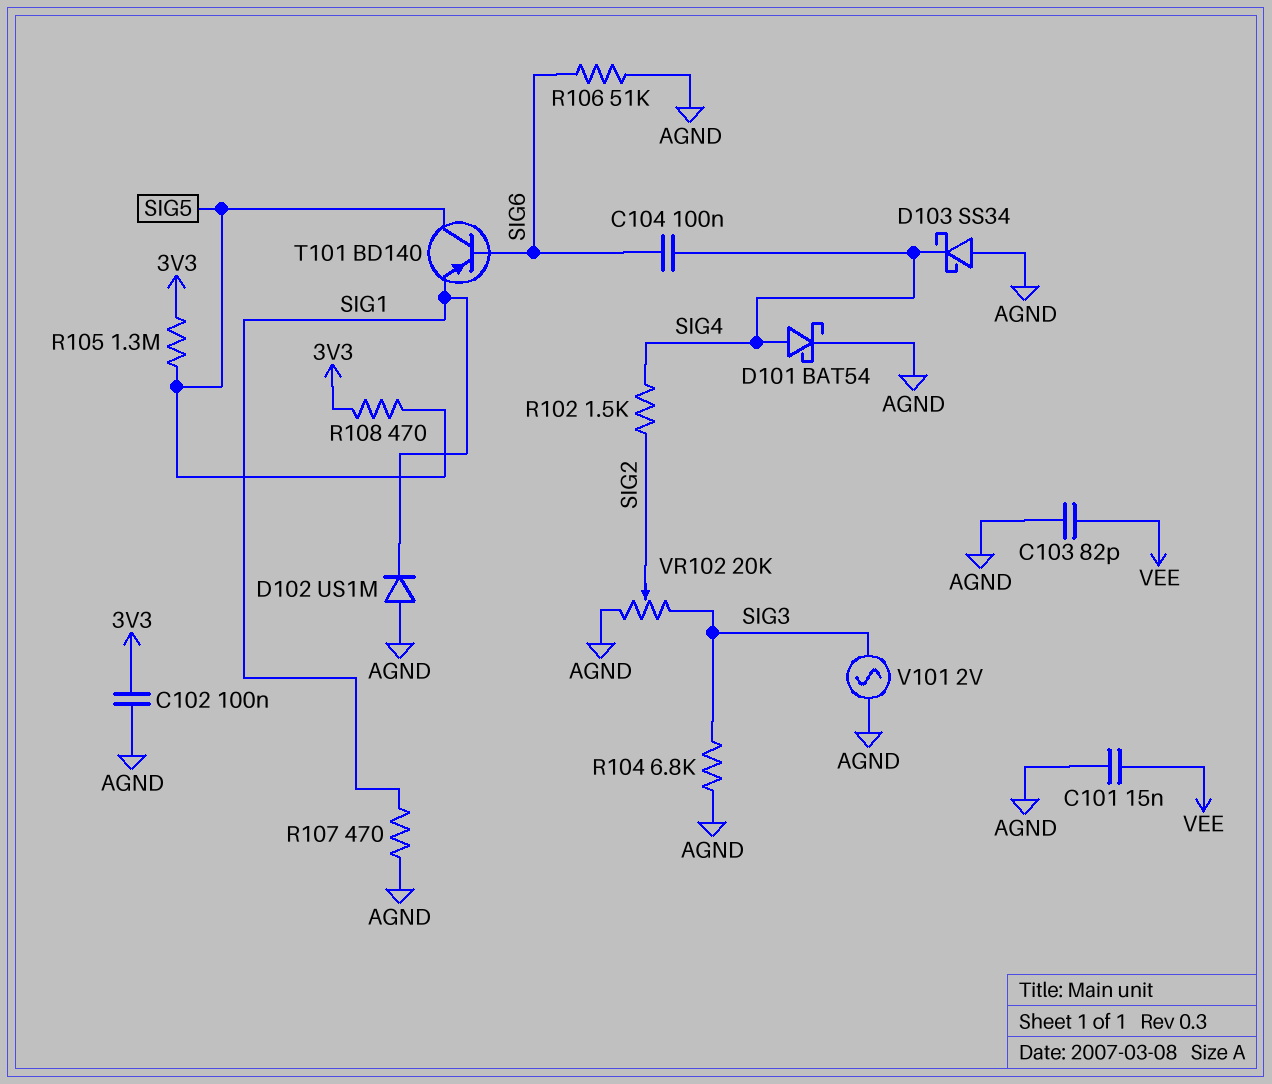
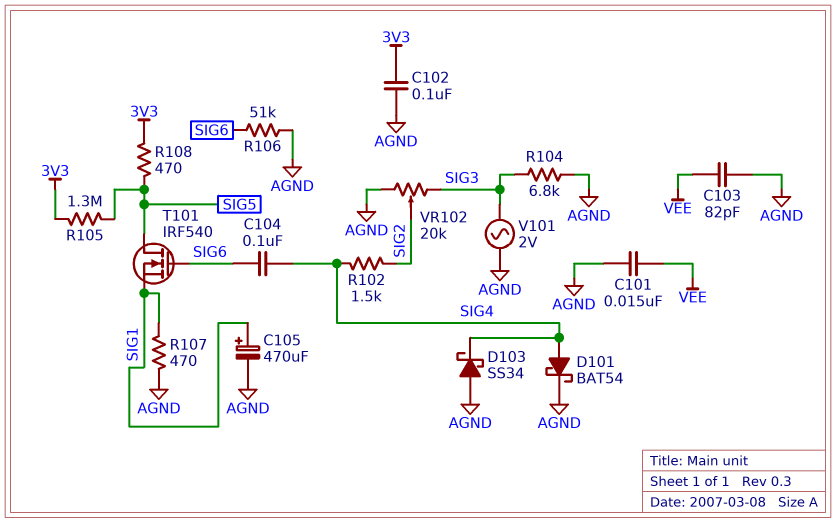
C105: none -> 470uF (plus SIG1, minus AGND)
D102: diode US1M (A AGND, K SIG1) -> none
T101: PNP BD140 (B SIG6, C SIG5, E SIG1) -> NMOS IRF540 (G SIG6, D SIG5, S SIG1)

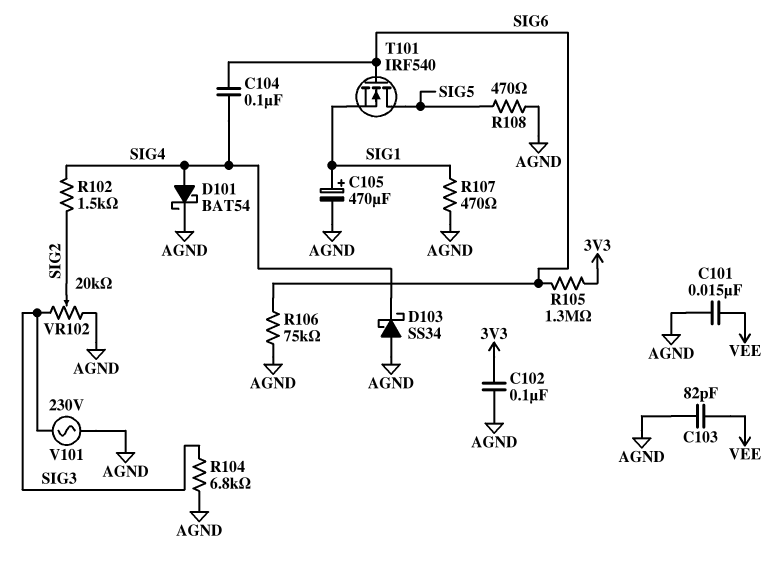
R105: 1.3M (3V3, SIG5) -> 1.3M (3V3, SIG6)
R106: 51k (AGND, SIG6) -> 75k (AGND, SIG6)
R108: 470 (3V3, SIG5) -> 470 (AGND, SIG5)
V101: AC 2V (AGND, SIG3) -> AC 230V (AGND, SIG3)

